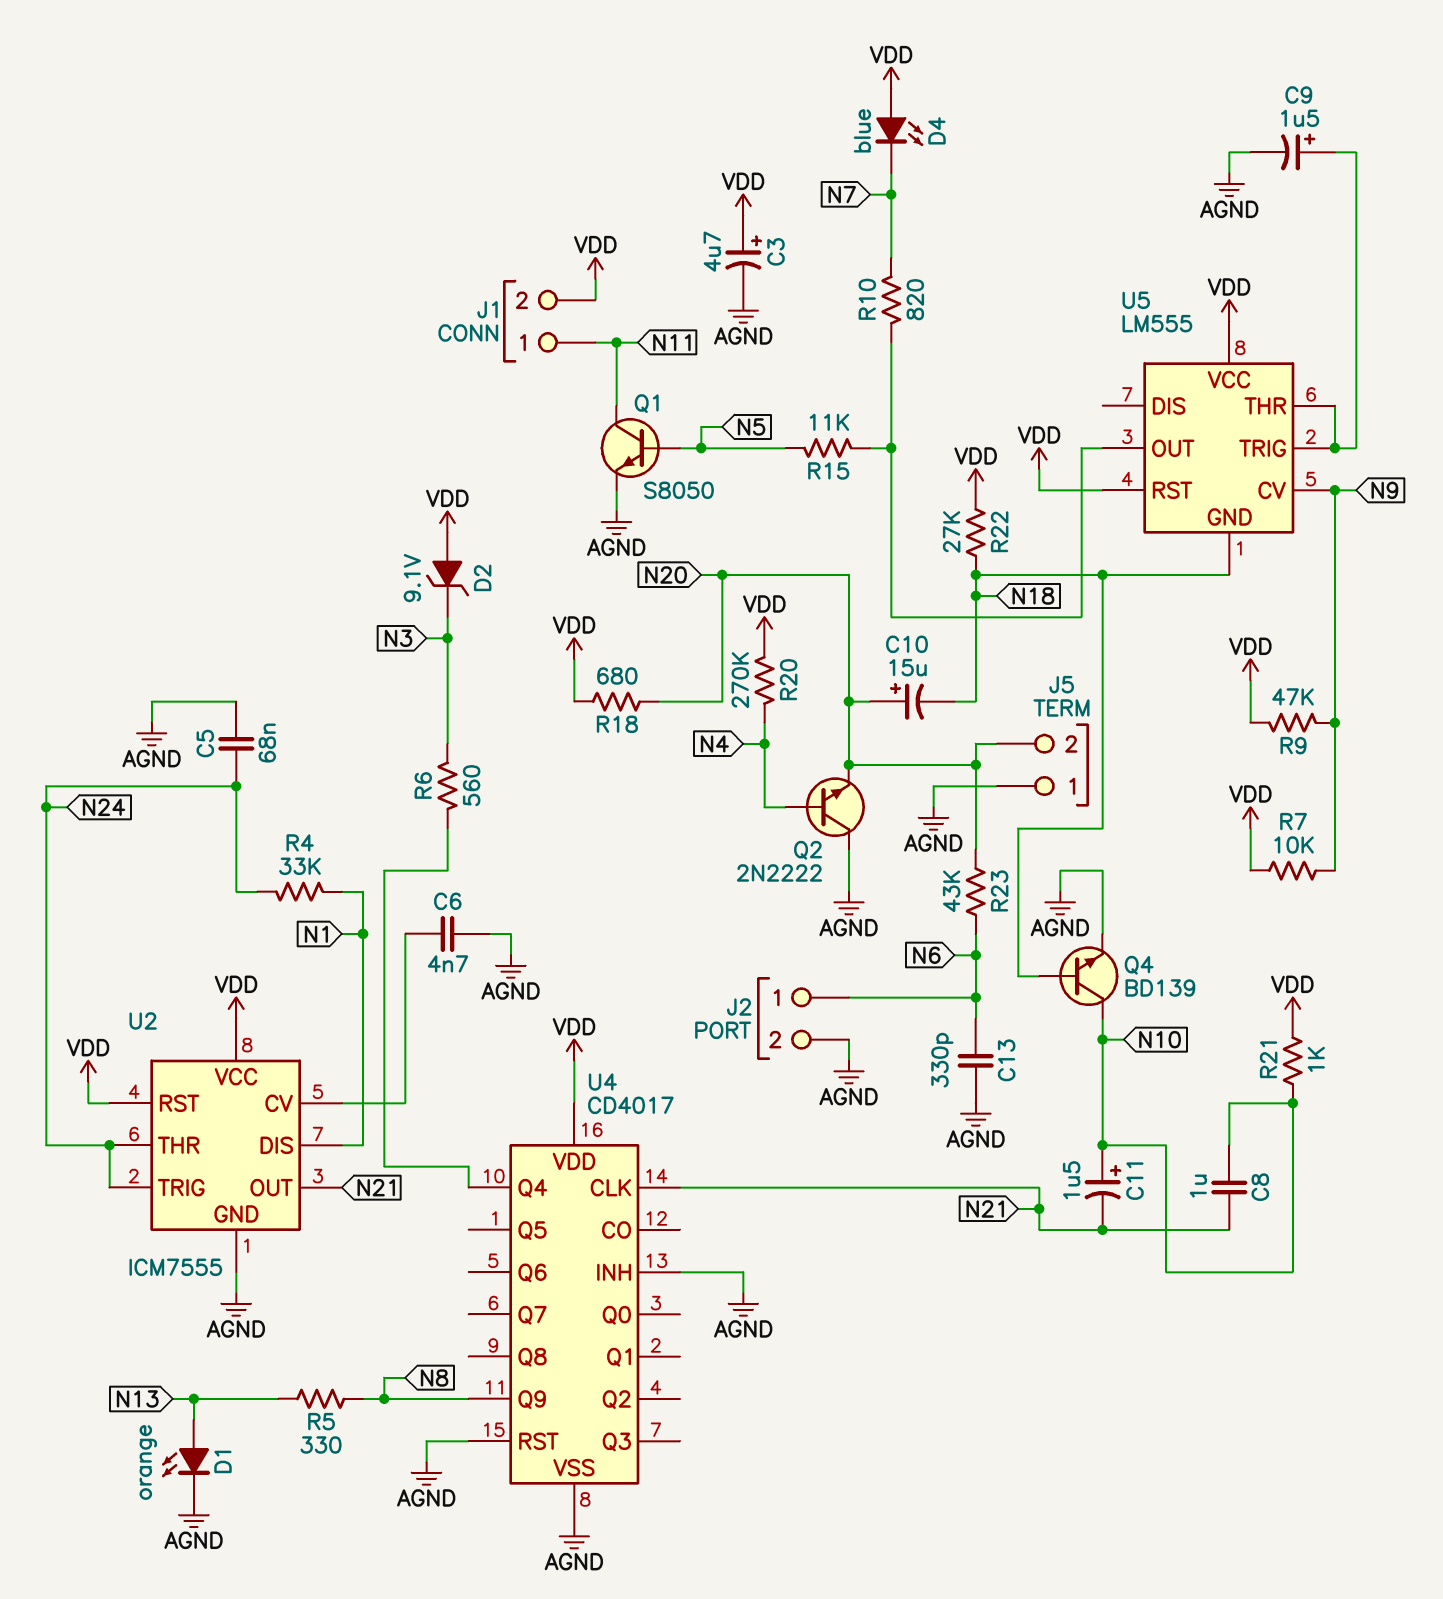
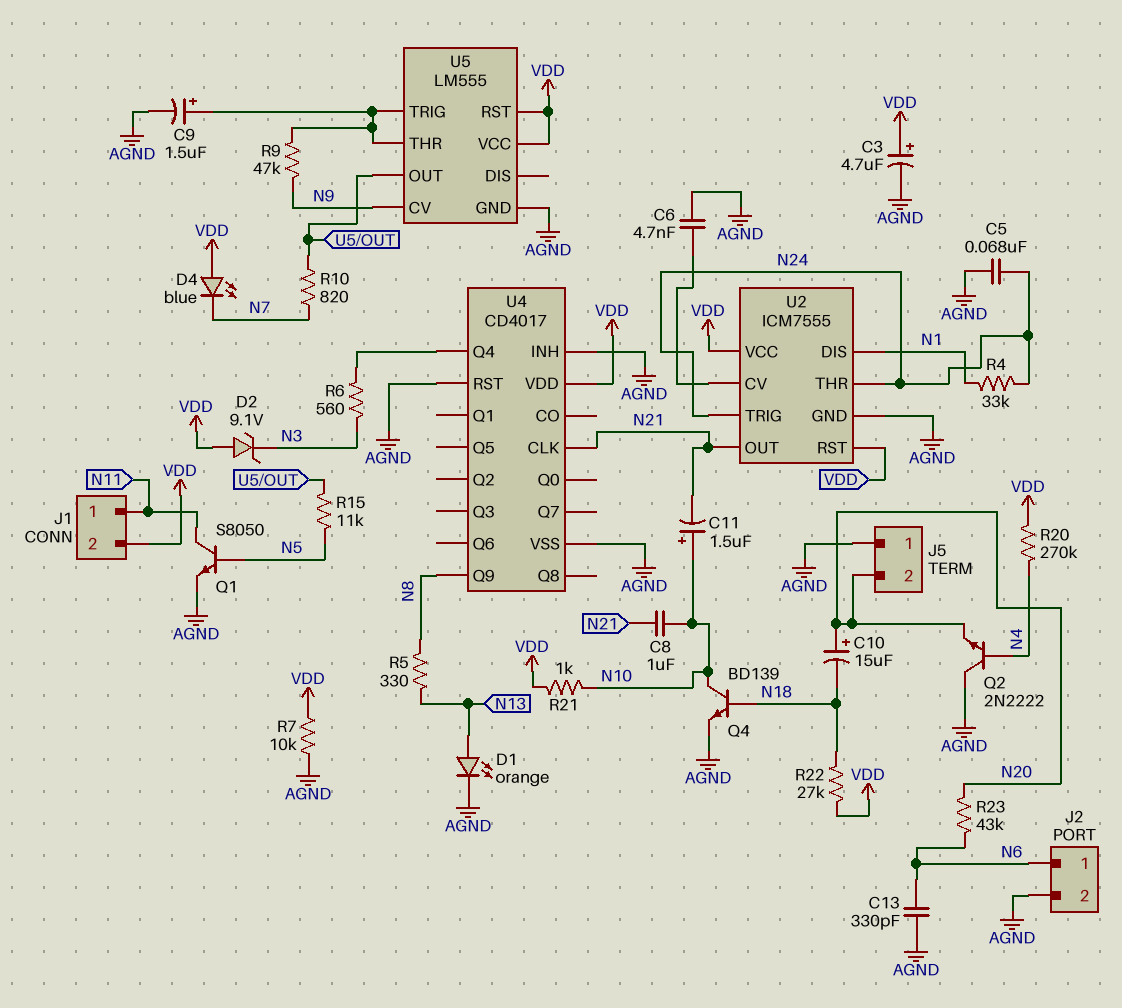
R7: 10k (N9, VDD) -> 10k (AGND, VDD)
R9: 47k (N9, VDD) -> 47k (N9, U5/THR)
R18: 680 (N20, VDD) -> none
U5 pin GND: N18 -> AGND

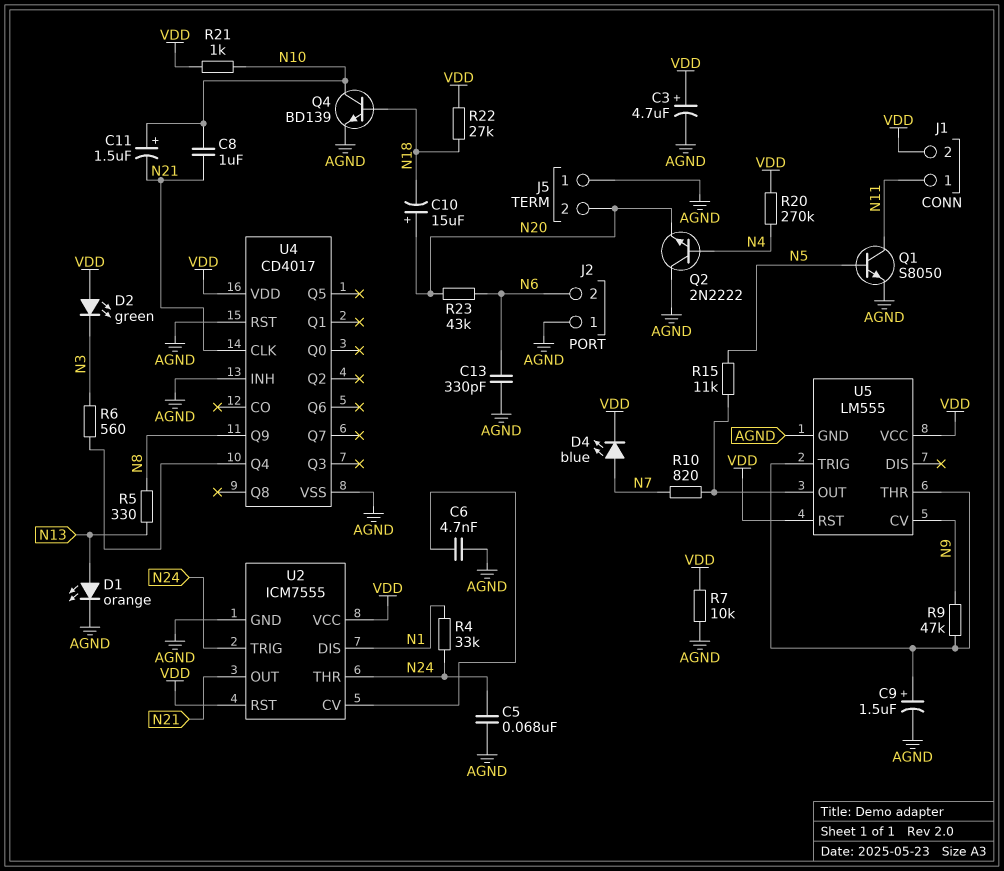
D2: zener 9.1V (A VDD, K N3) -> LED green (A VDD, K N3)
D4: LED blue (A VDD, K N7) -> LED blue (A N7, K VDD)
J2 pin 1: N6 -> AGND
J2 pin 2: AGND -> N6

